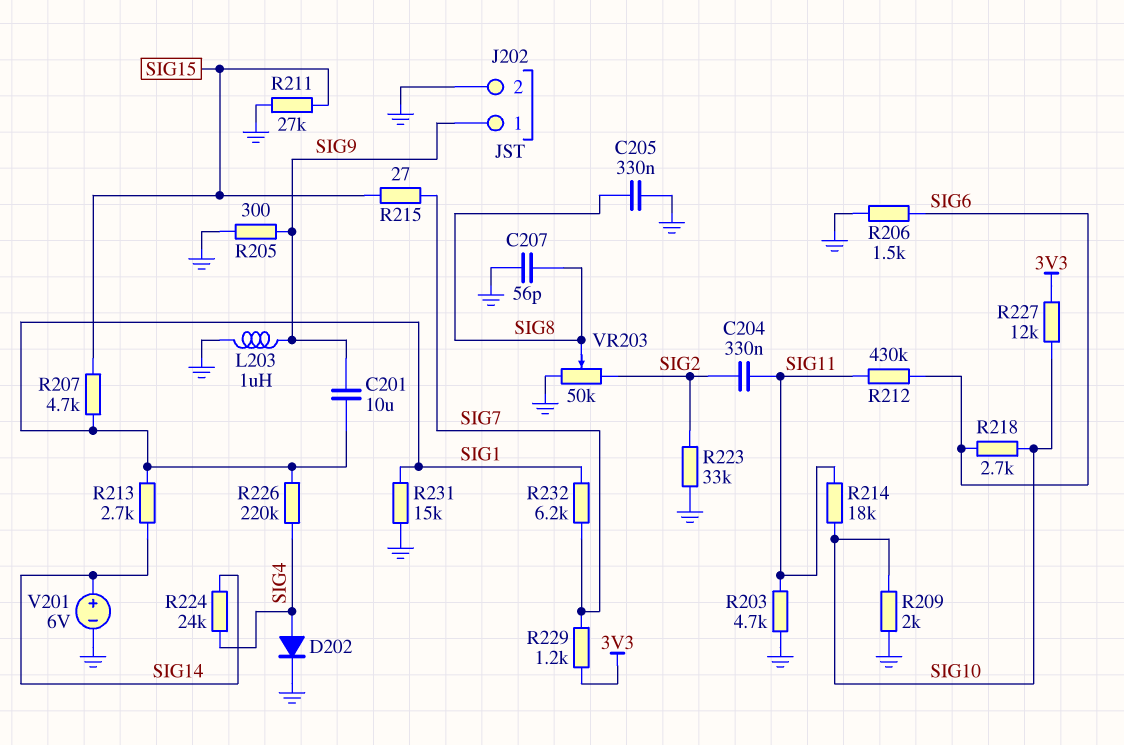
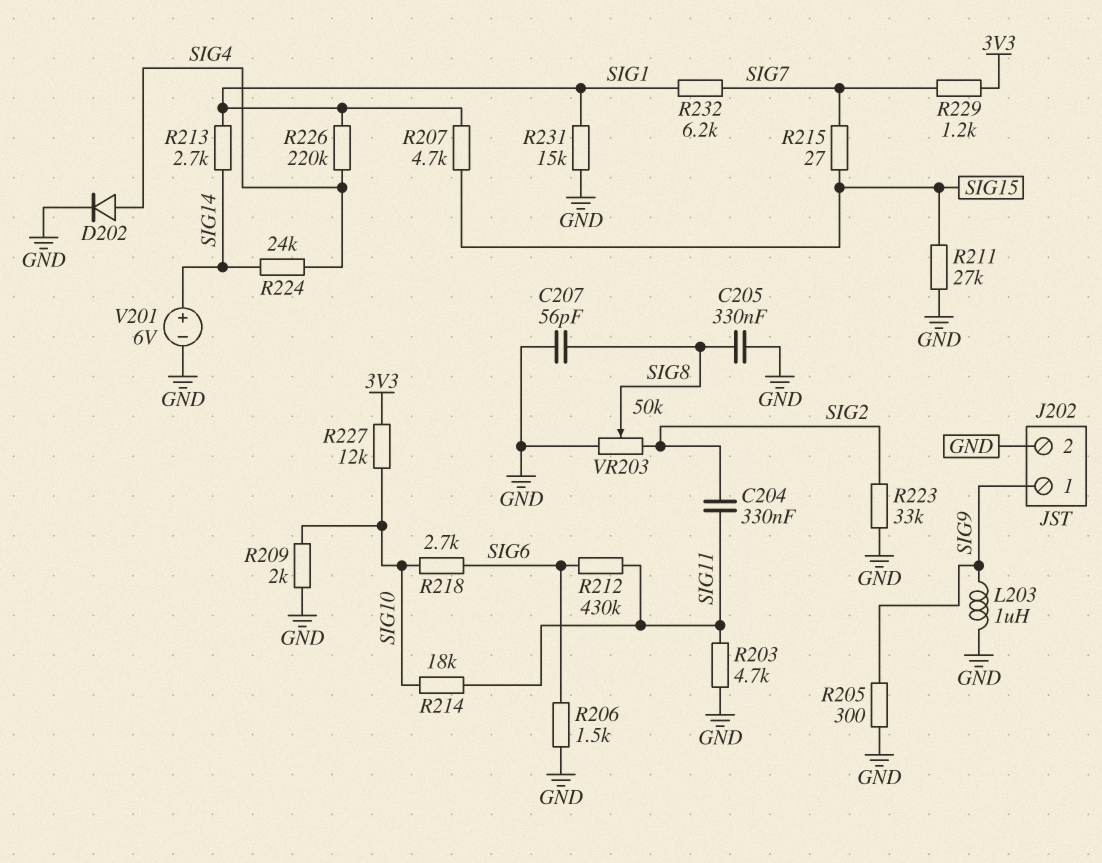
C201: 10uF (SIG1, SIG9) -> none

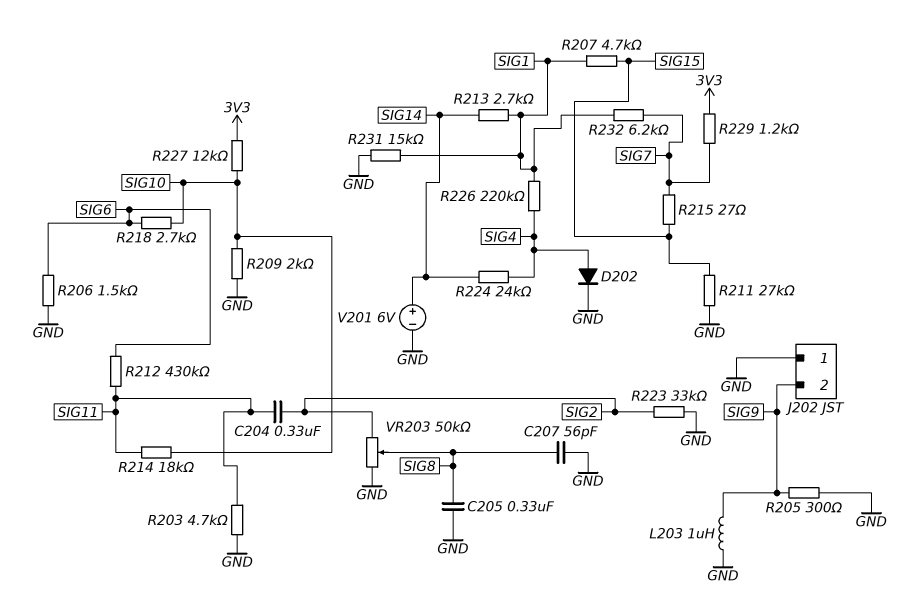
J202 pin 1: SIG9 -> GND
J202 pin 2: GND -> SIG9

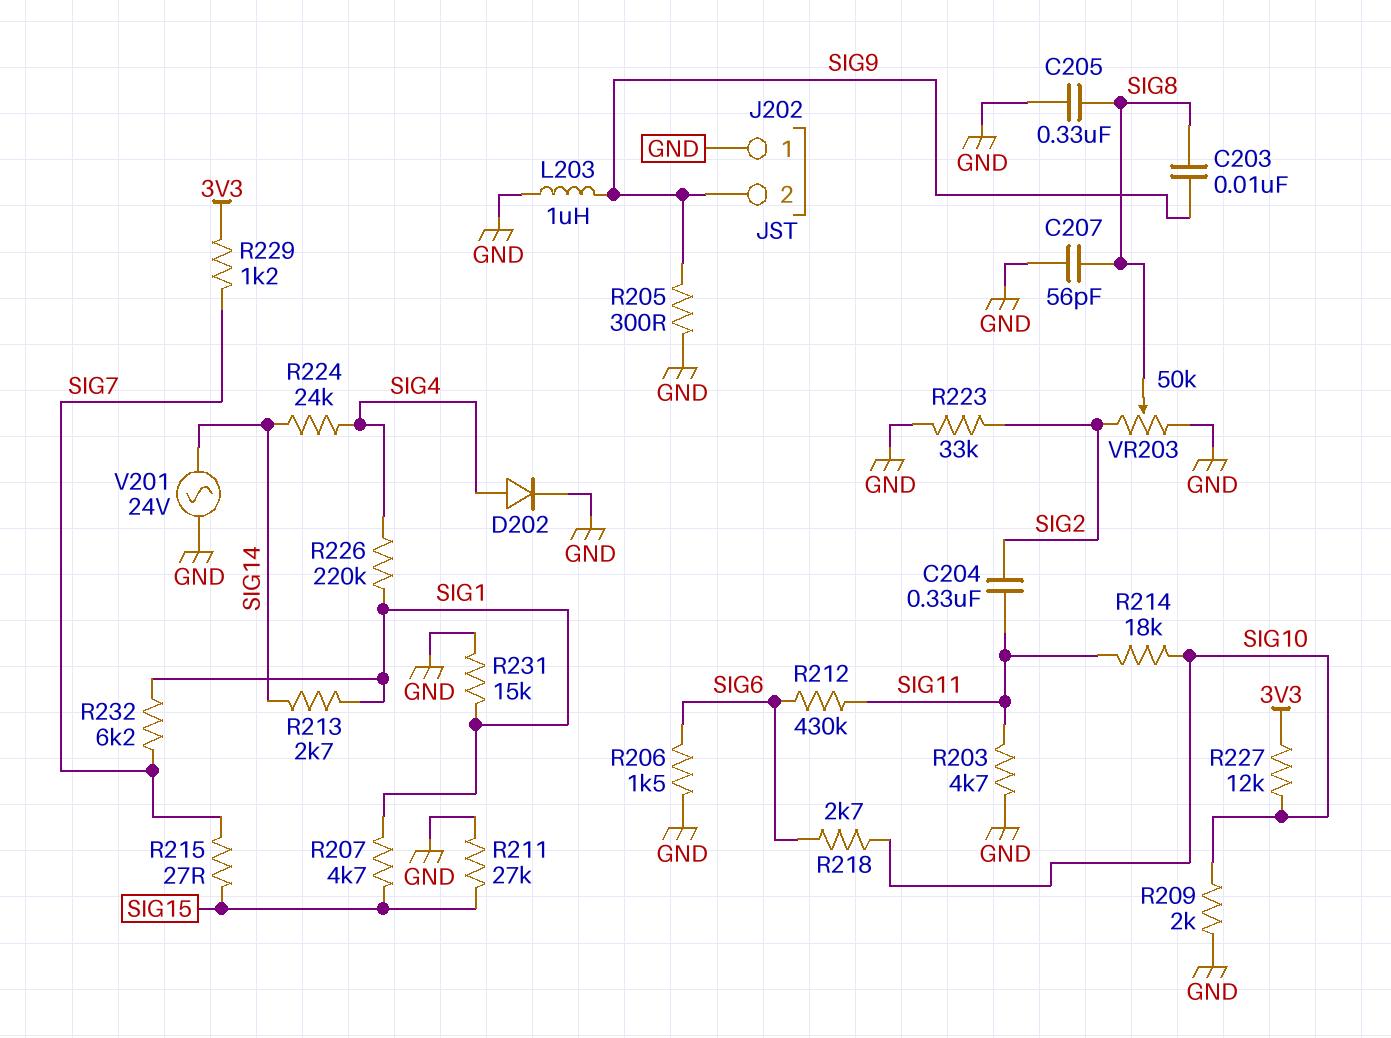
C203: none -> 10nF (SIG8, SIG9)
V201: 6V (plus SIG14, minus GND) -> AC 24V (GND, SIG14)

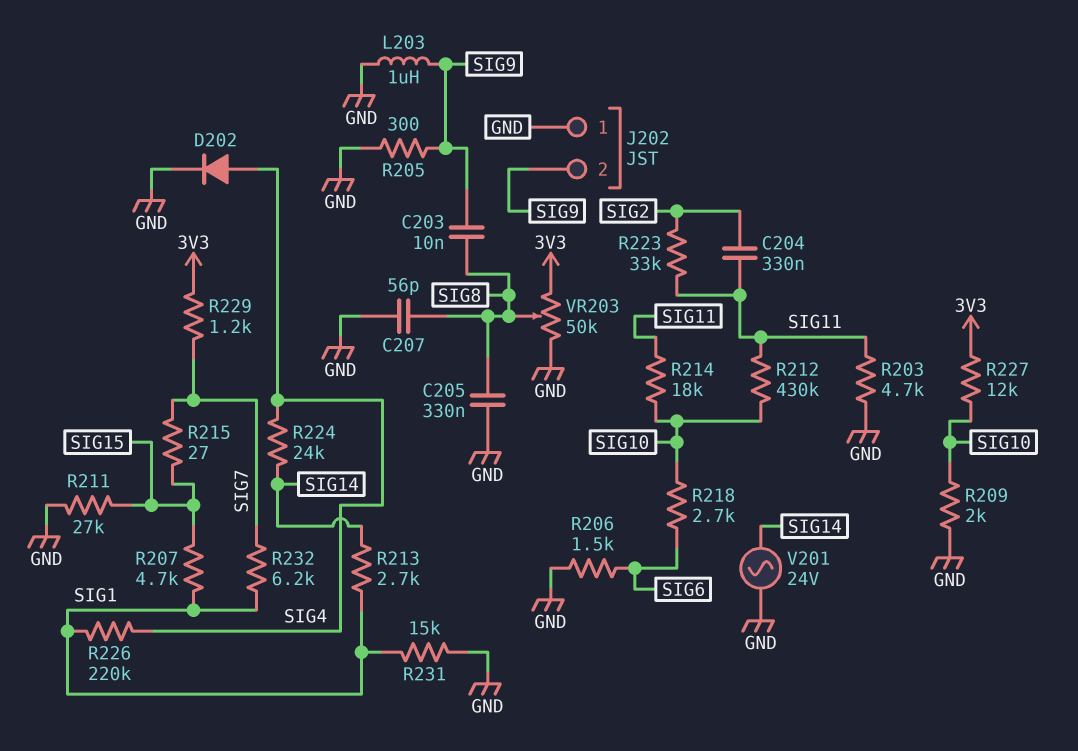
R212: 430k (SIG6, SIG11) -> 430k (SIG10, SIG11)
R223: 33k (GND, SIG2) -> 33k (SIG2, SIG11)
VR203: 50k (GND, SIG2, wiper SIG8) -> 50k (3V3, GND, wiper SIG8)

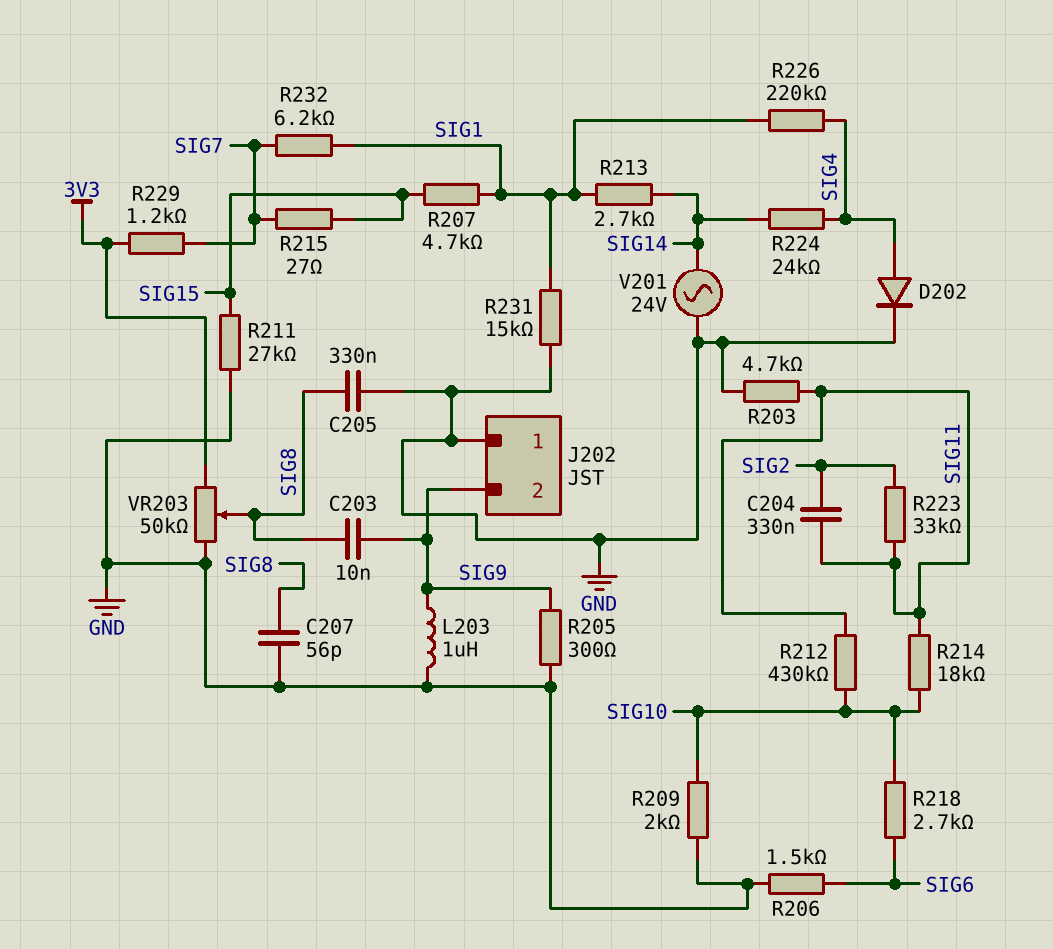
R227: 12k (3V3, SIG10) -> none

